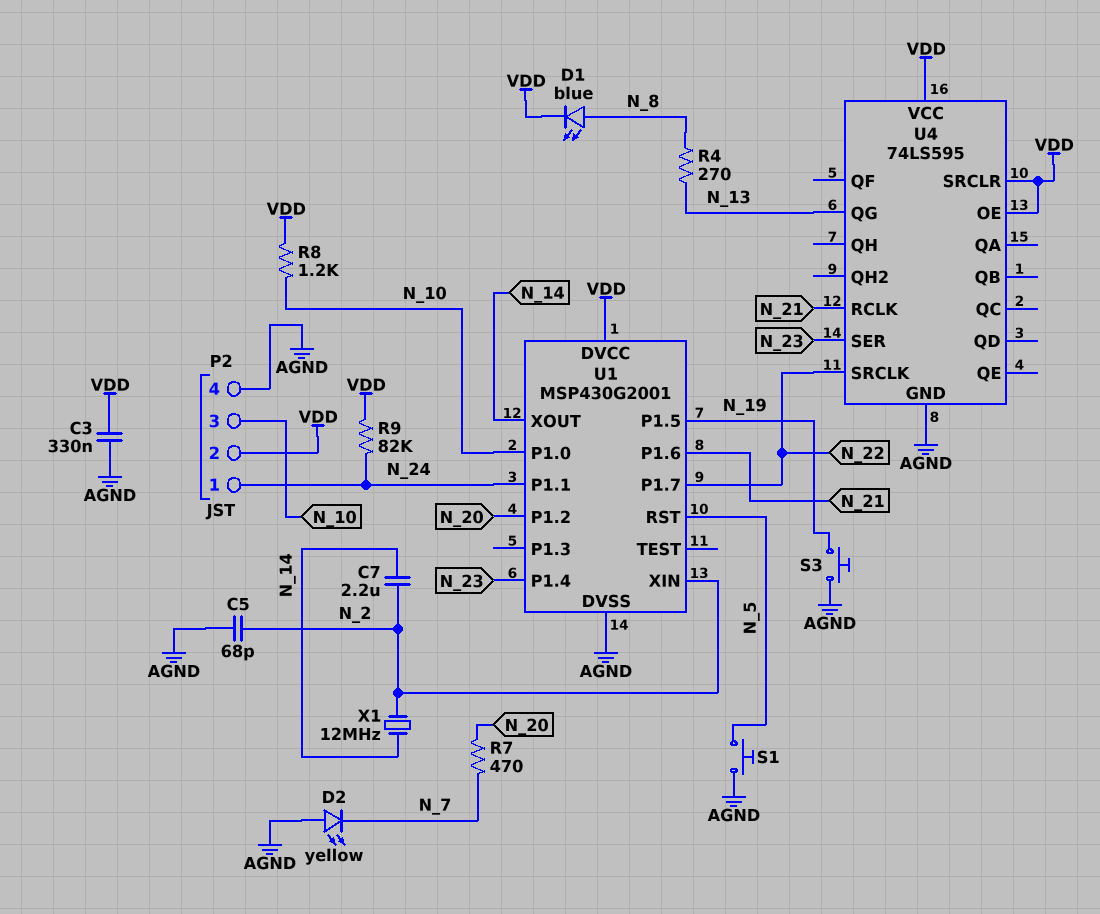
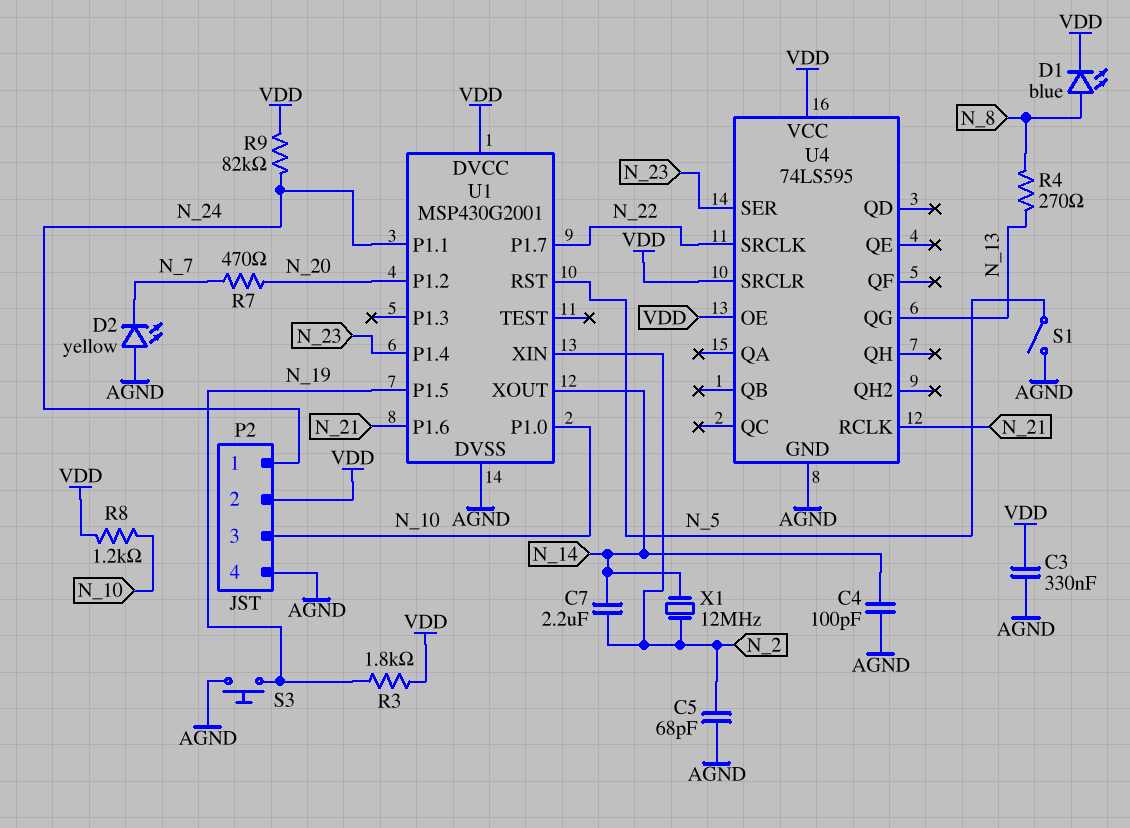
C4: none -> 100pF (AGND, N_14)
R3: none -> 1.8k (N_19, VDD)
S1: button (AGND, N_5) -> switch (AGND, N_5)

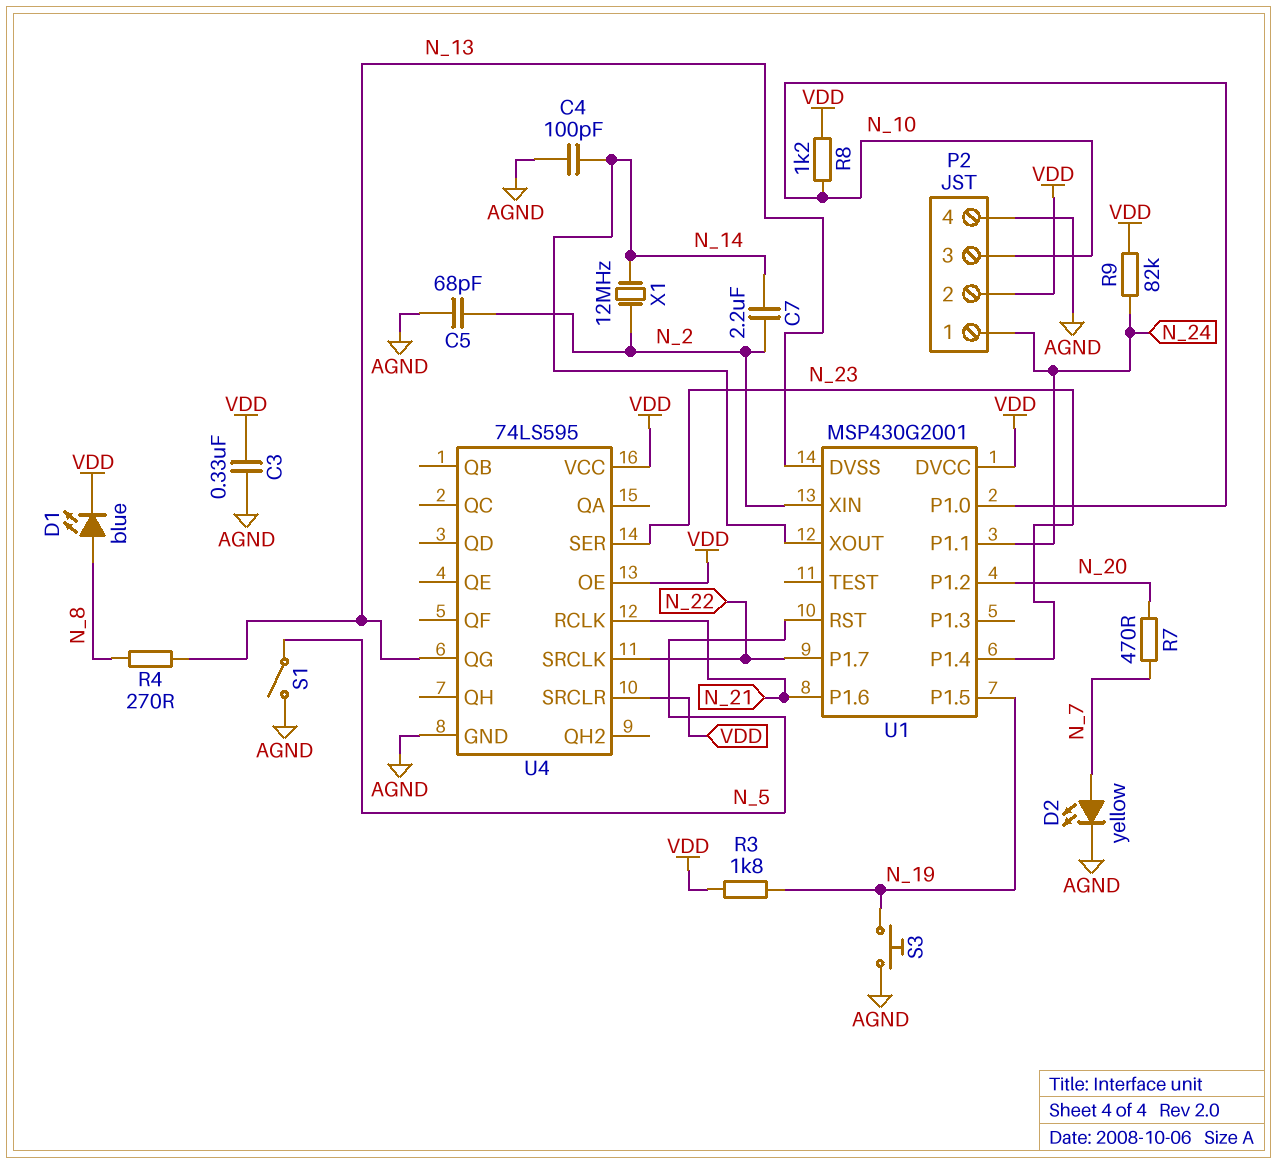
D2: LED yellow (A AGND, K N_7) -> LED yellow (A N_7, K AGND)
U1 pin DVSS: AGND -> N_13

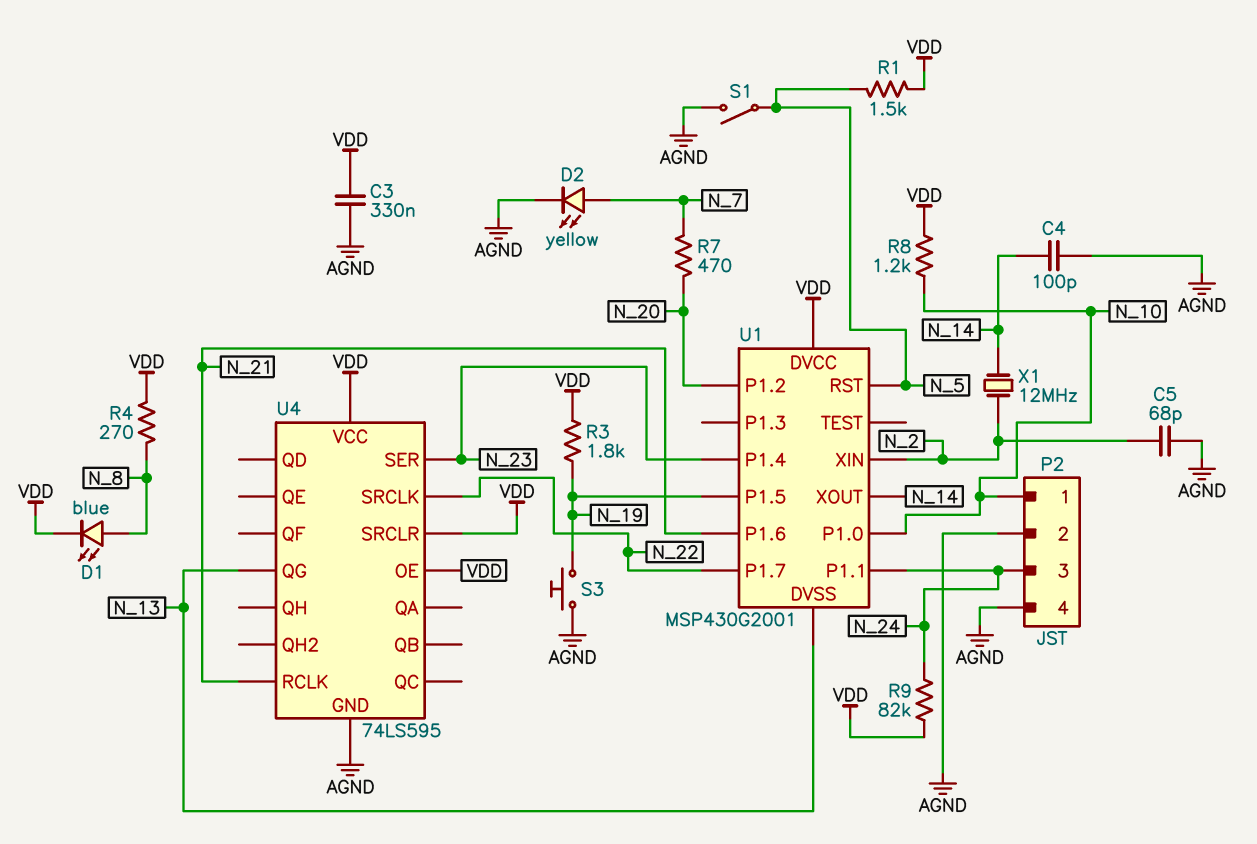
C7: 2.2uF (N_2, N_14) -> none
P2 pin 1: N_24 -> N_10
P2 pin 2: VDD -> AGND
P2 pin 3: N_10 -> N_24
R1: none -> 1.5k (N_5, VDD)
R4: 270 (N_8, N_13) -> 270 (N_8, VDD)

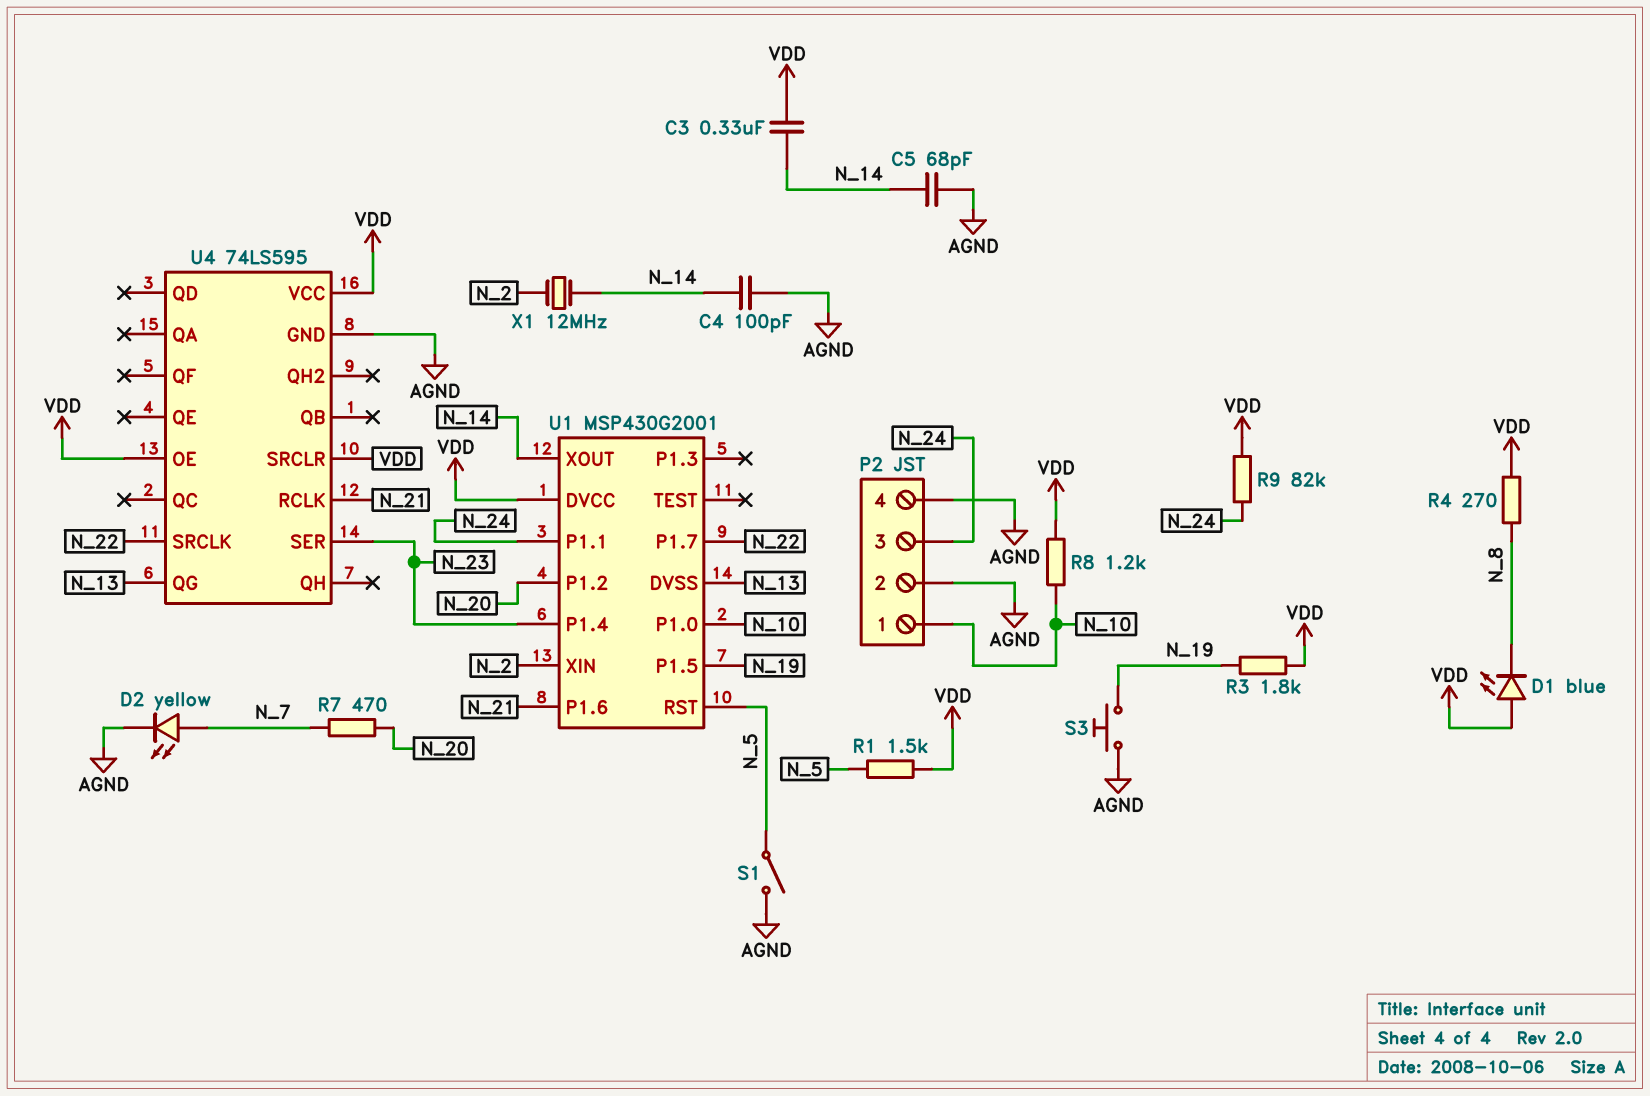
C3: 330nF (AGND, VDD) -> 330nF (N_14, VDD)
C5: 68pF (AGND, N_2) -> 68pF (AGND, N_14)
D1: LED blue (A N_8, K VDD) -> LED blue (A VDD, K N_8)

